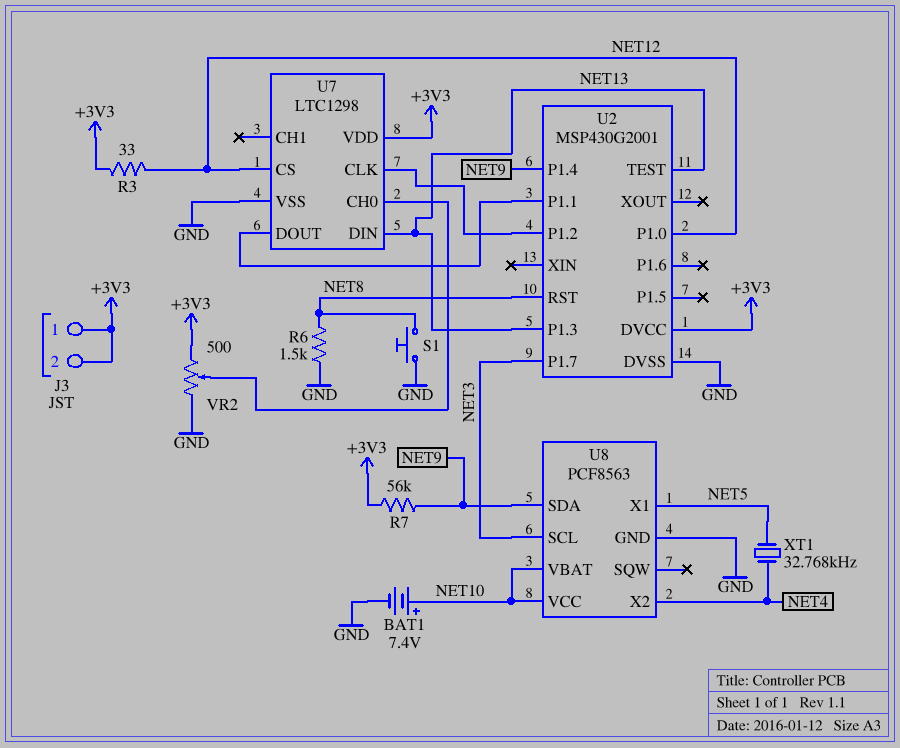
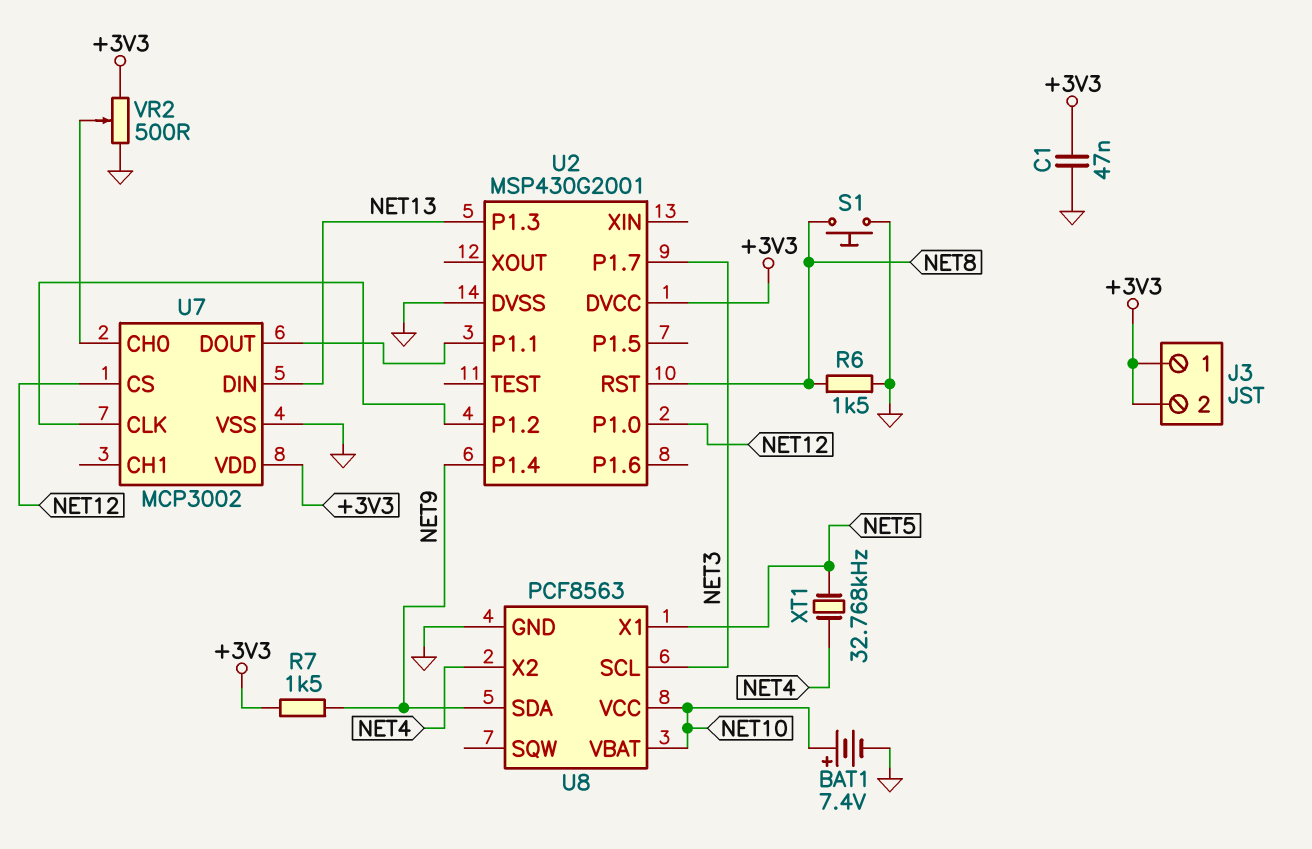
C1: none -> 47nF (+3V3, GND)
R3: 33 (+3V3, NET12) -> none
R7: 56k (+3V3, NET9) -> 1.5k (+3V3, NET9)
U2 pin TEST: NET13 -> none
U7: LTC1298 -> MCP3002

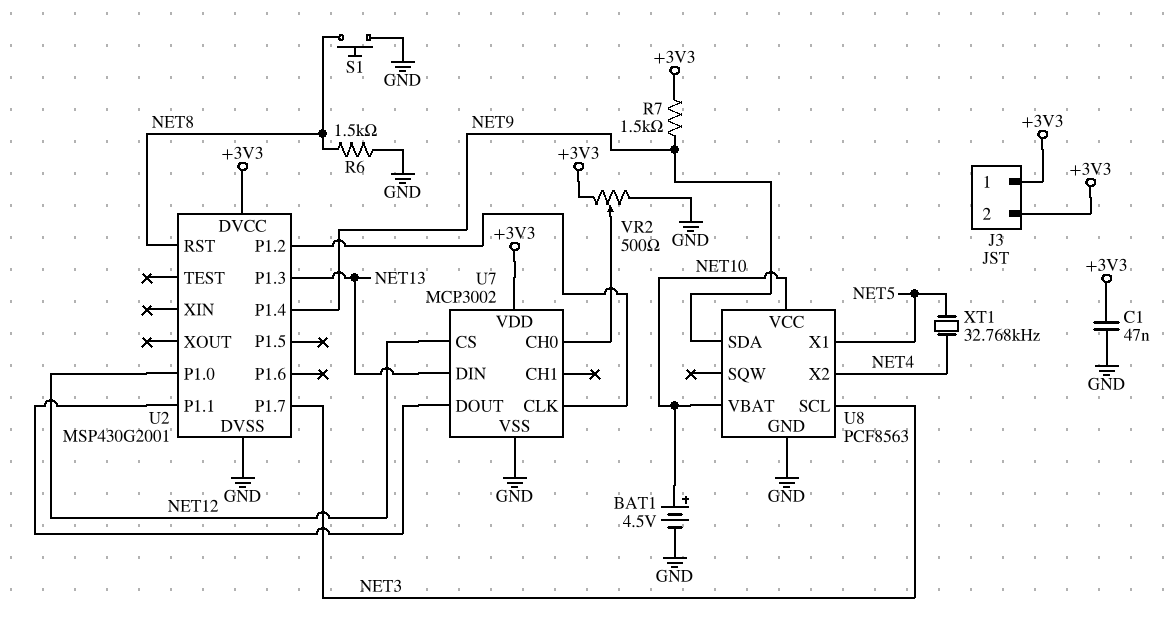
BAT1: 7.4V (plus NET10, minus GND) -> 4.5V (plus NET10, minus GND)

